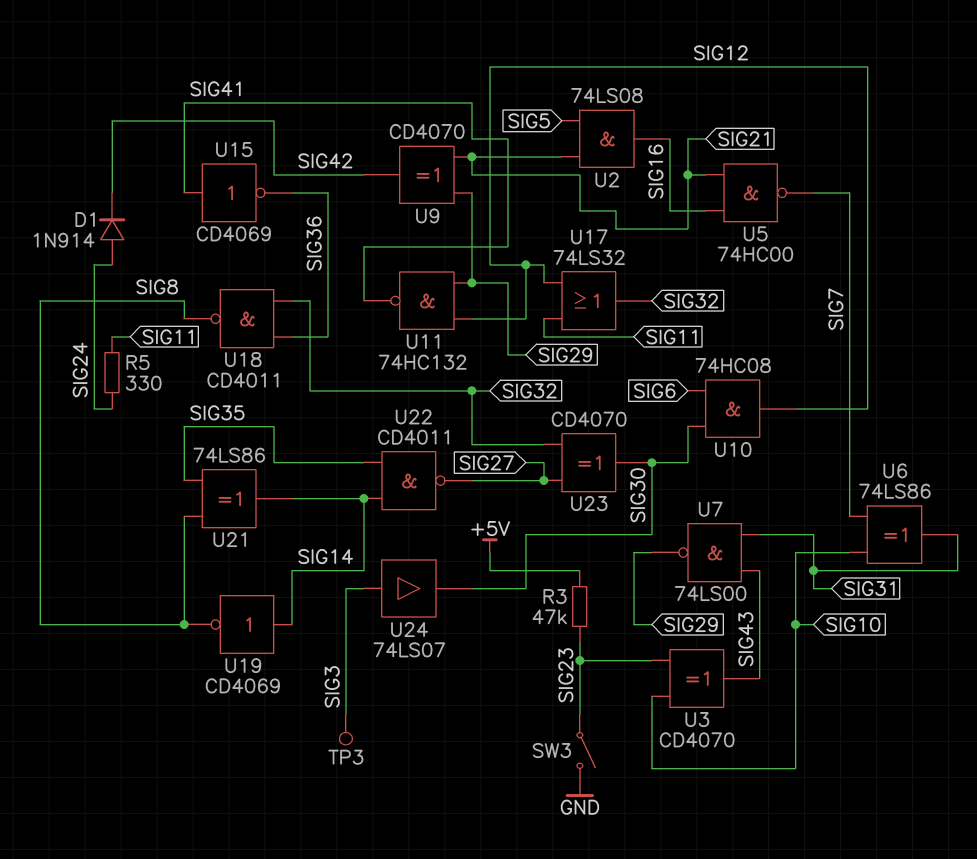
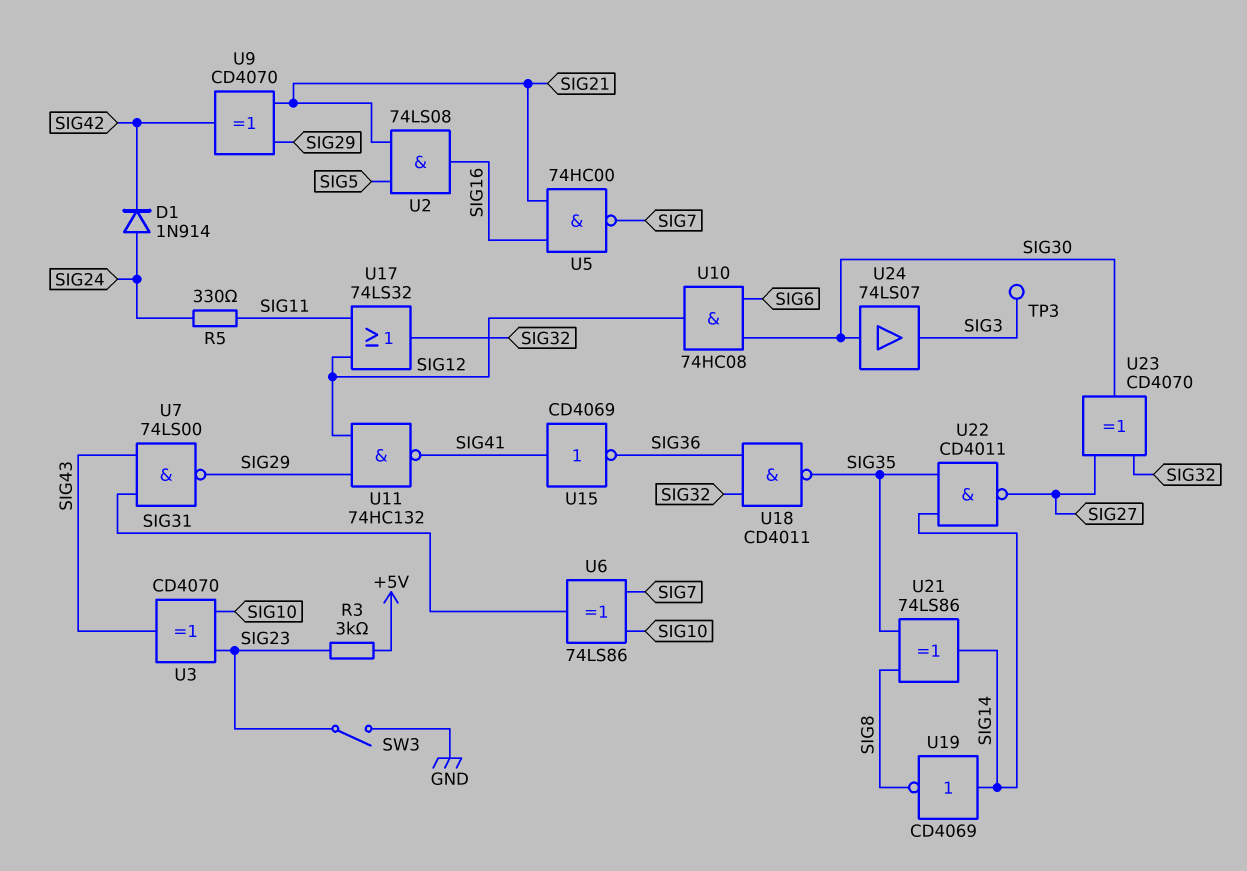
R3: 47k (+5V, SIG23) -> 3k (+5V, SIG23)
U18: NAND CD4011 (in SIG32, in SIG36, out SIG8) -> NAND CD4011 (in SIG32, in SIG36, out SIG35)
U24: buffer 74LS07 (in SIG3, out SIG30) -> buffer 74LS07 (in SIG30, out SIG3)

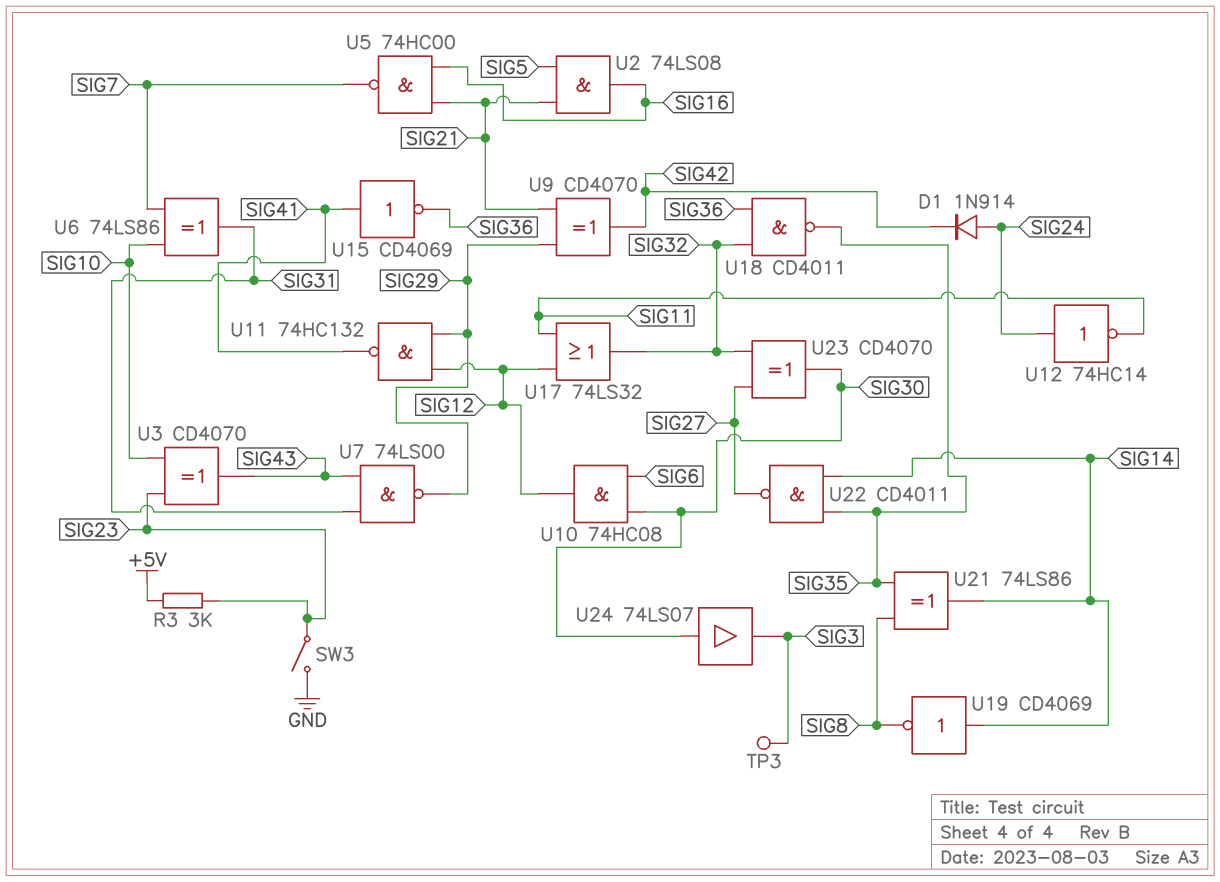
R5: 330 (SIG11, SIG24) -> none
U12: none -> NOT 74HC14 (in SIG24, out SIG11)

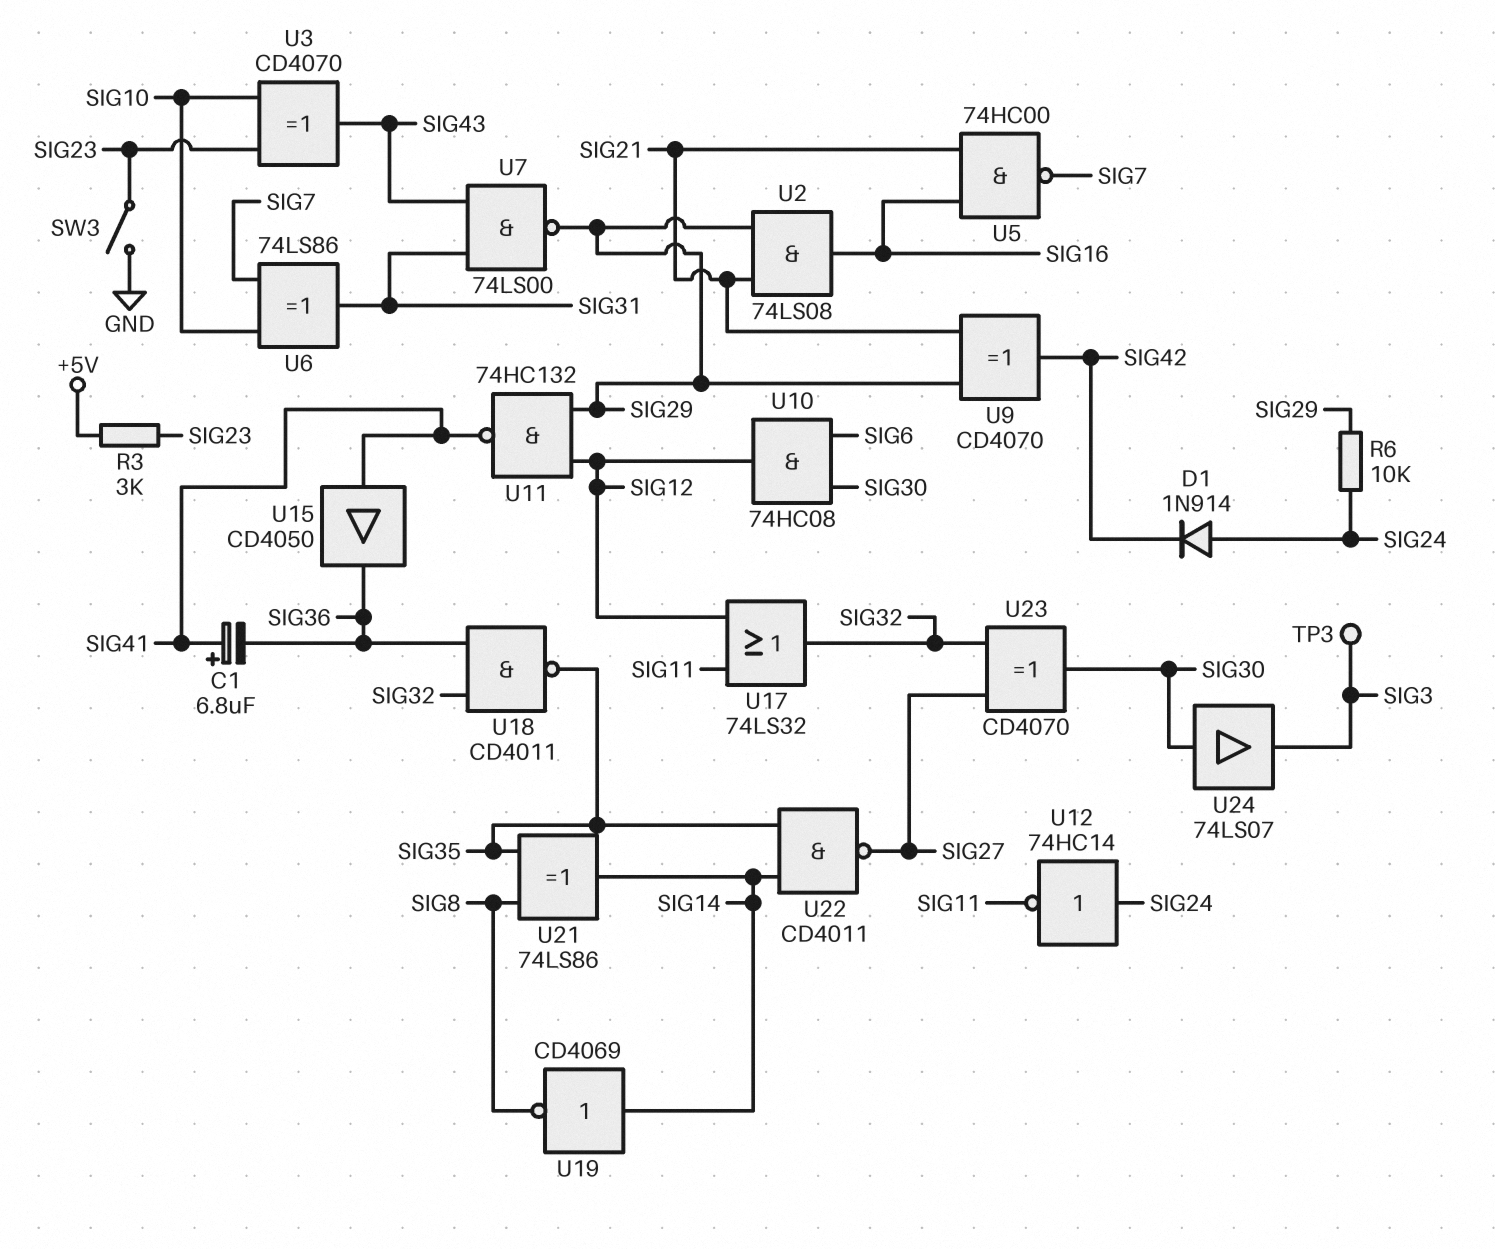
C1: none -> 6.8uF (plus SIG41, minus SIG36)
R6: none -> 10k (SIG24, SIG29)
U2: AND 74LS08 (in SIG5, in SIG21, out SIG16) -> AND 74LS08 (in SIG21, in SIG29, out SIG16)
U15: NOT CD4069 (in SIG41, out SIG36) -> buffer CD4050 (in SIG41, out SIG36)

